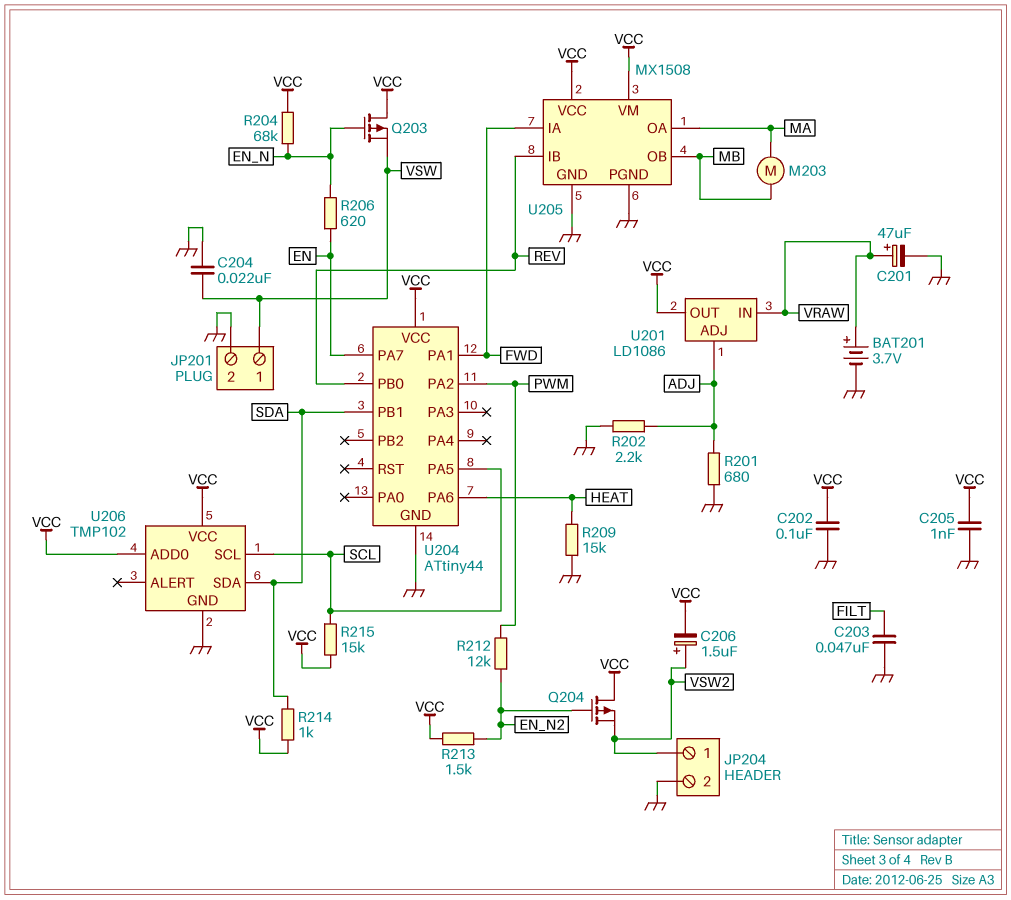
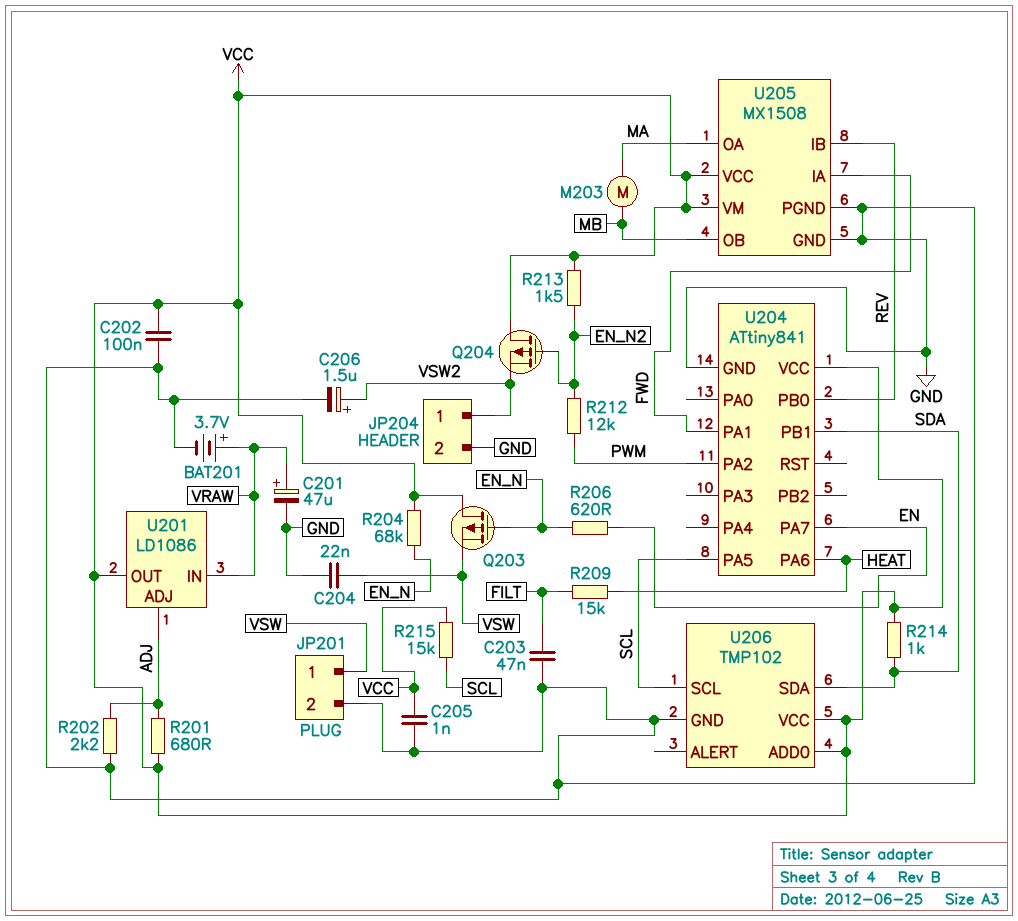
C206: 1.5uF (plus VSW2, minus VCC) -> 1.5uF (plus VSW2, minus GND)
R201: 680 (ADJ, GND) -> 680 (ADJ, VCC)
R209: 15k (GND, HEAT) -> 15k (FILT, HEAT)
U204: ATtiny44 -> ATtiny841

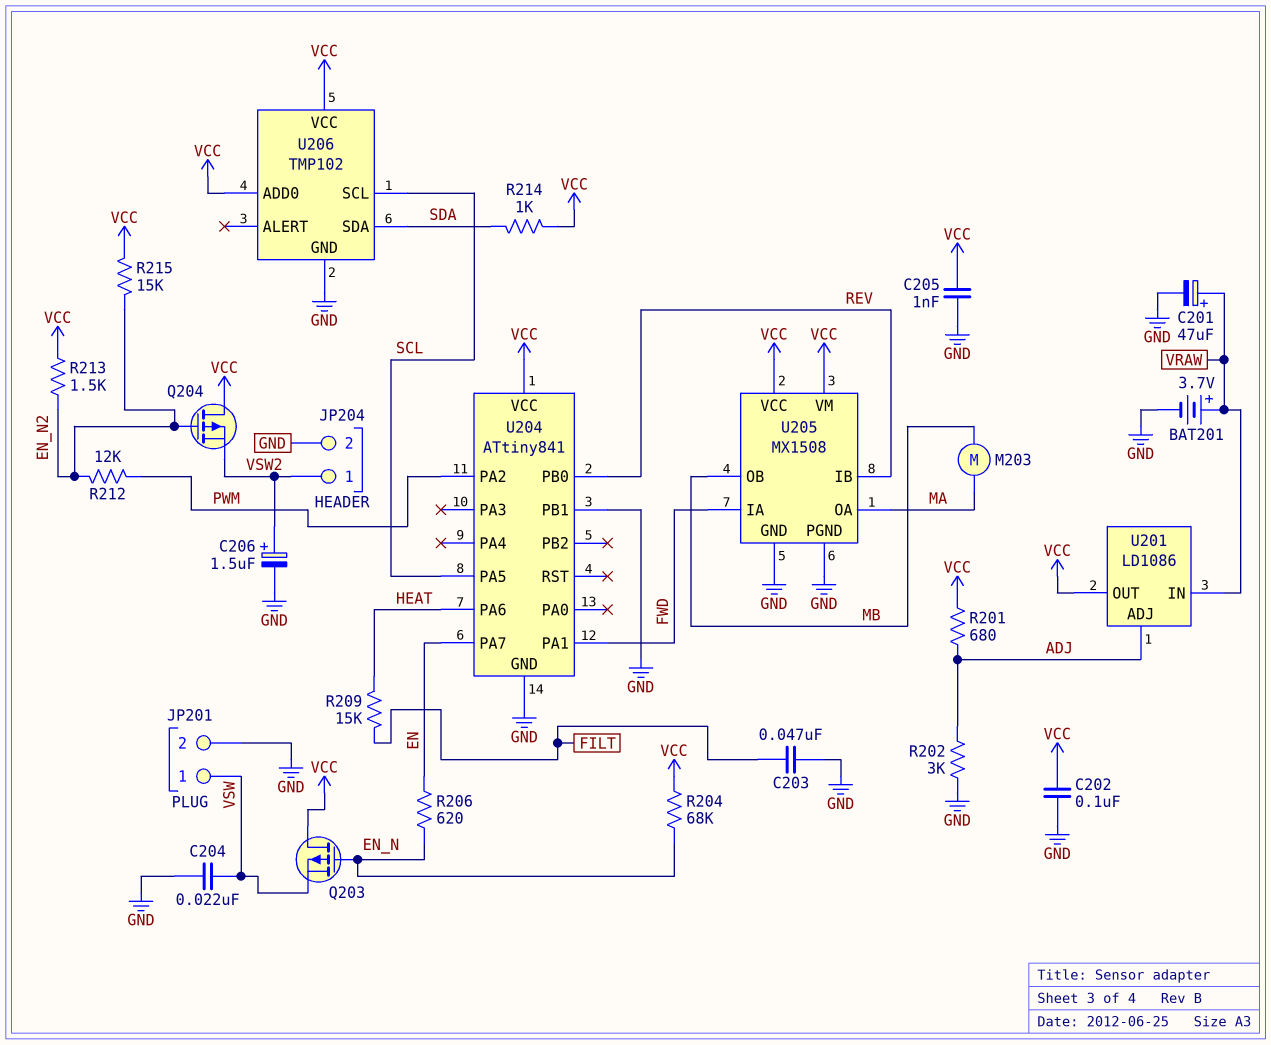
R202: 2.2k (ADJ, GND) -> 3k (ADJ, GND)
R215: 15k (SCL, VCC) -> 15k (EN_N2, VCC)
U204 pin PB1: SDA -> GND

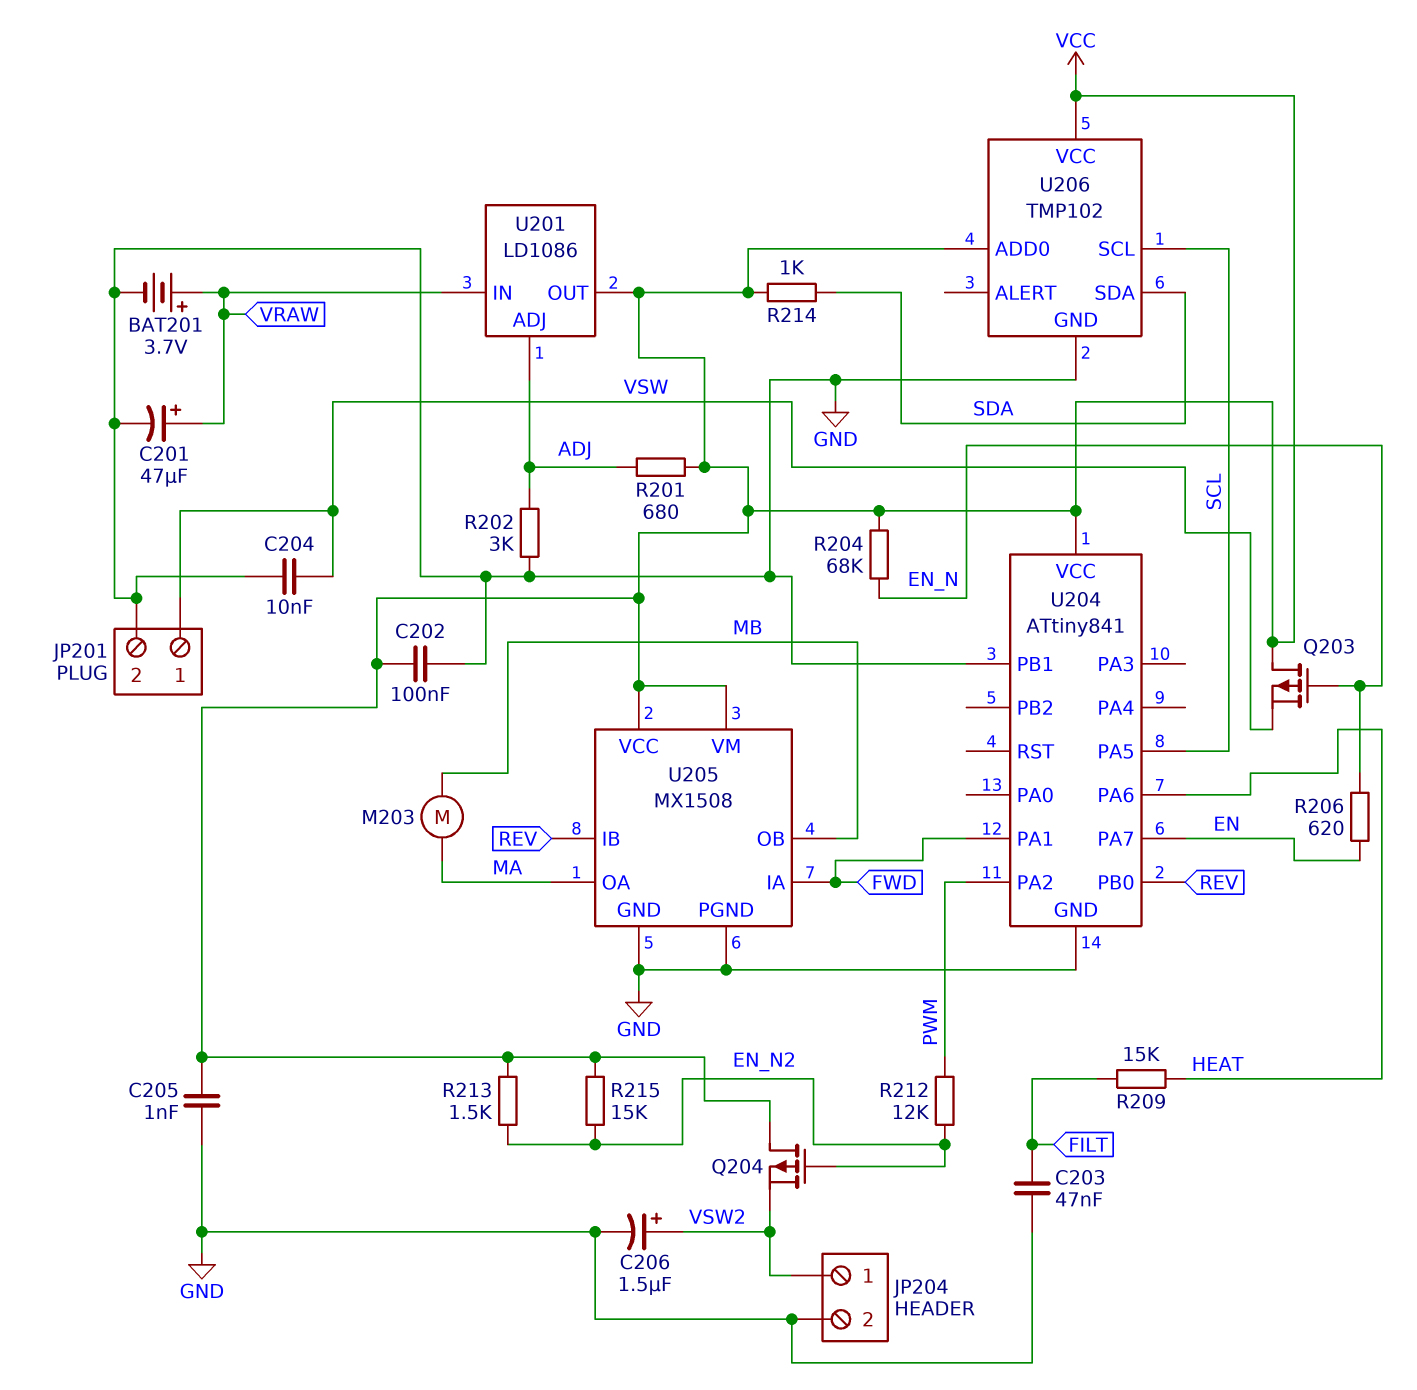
C204: 22nF (GND, VSW) -> 10nF (GND, VSW)

